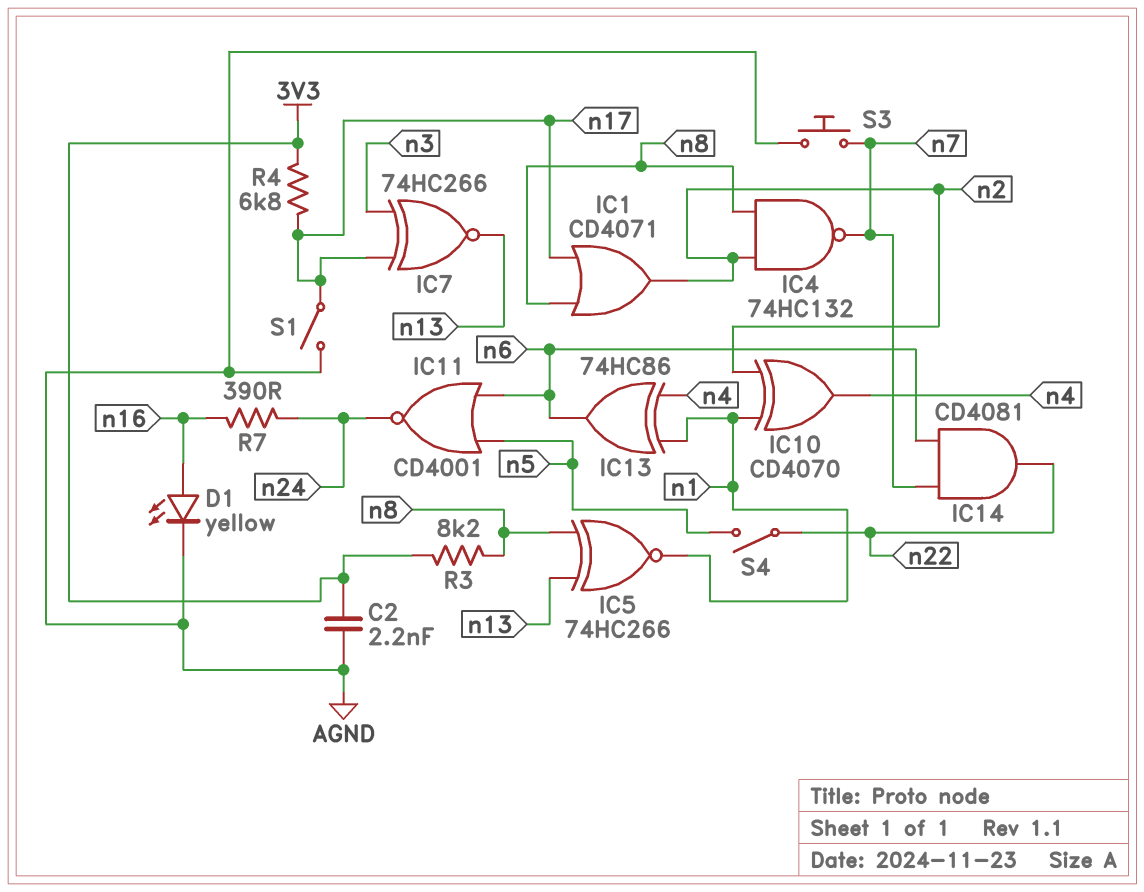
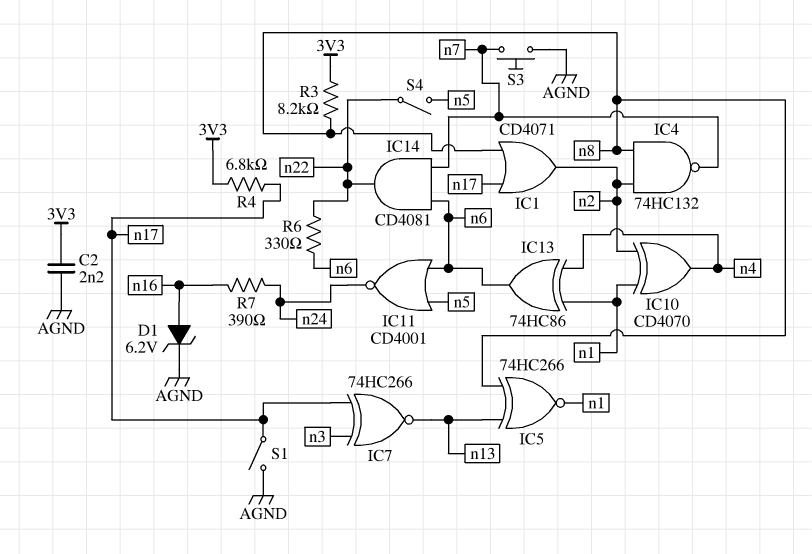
D1: LED yellow (A n16, K AGND) -> zener 6.2V (A n16, K AGND)
R6: none -> 330 (n6, n22)

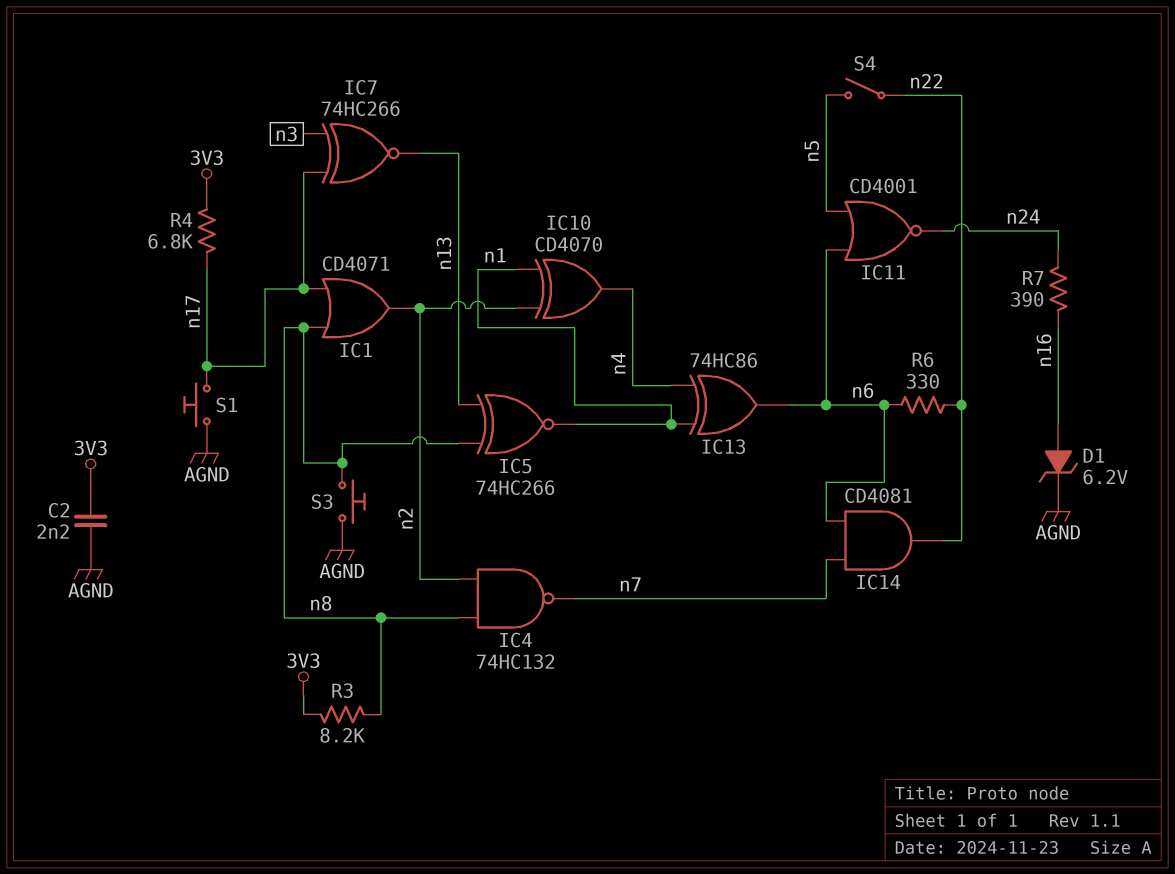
S1: switch (AGND, n17) -> button (AGND, n17)
S3: button (AGND, n7) -> button (AGND, n8)

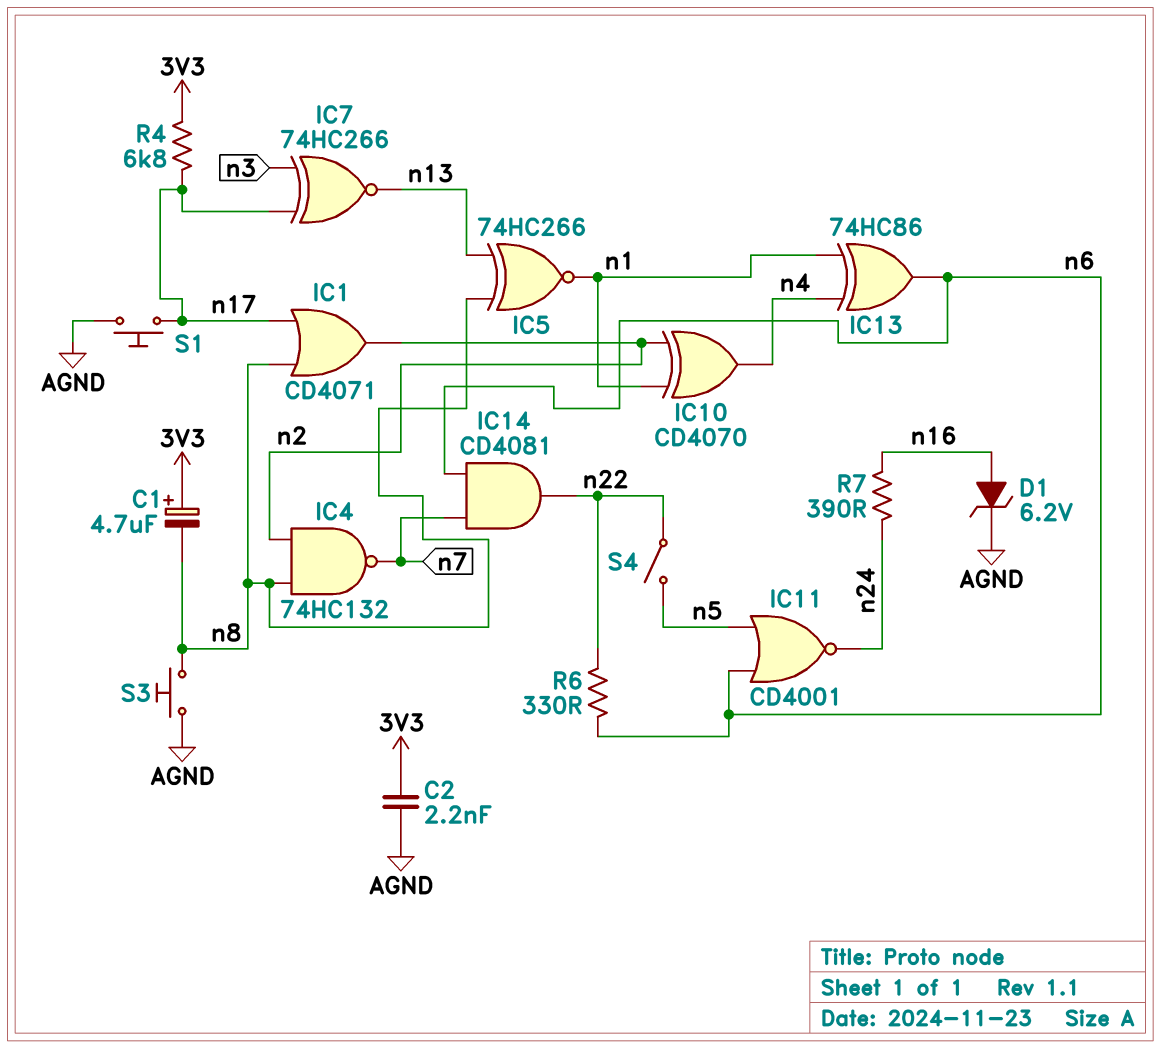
C1: none -> 4.7uF (plus 3V3, minus n8)
R3: 8.2k (3V3, n8) -> none

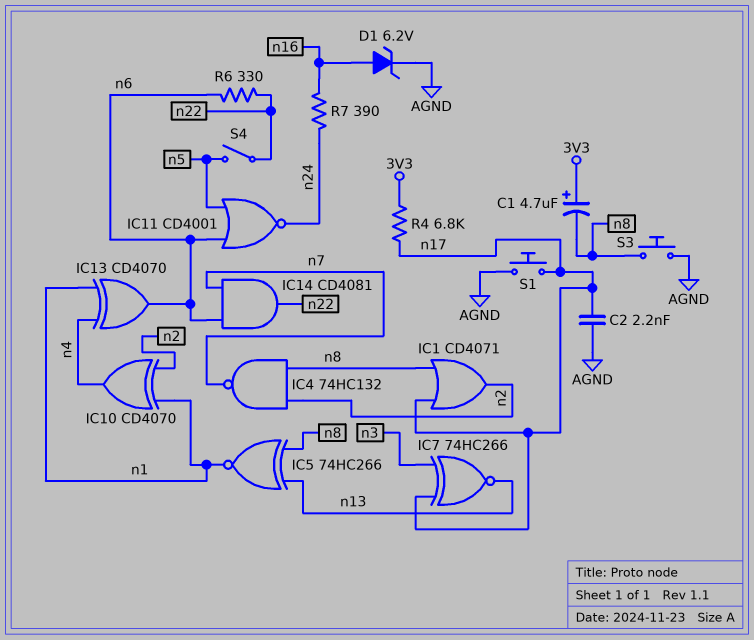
C2: 2.2nF (3V3, AGND) -> 2.2nF (AGND, n17)
IC13: XOR 74HC86 (in n1, in n4, out n6) -> XOR CD4070 (in n1, in n4, out n6)

